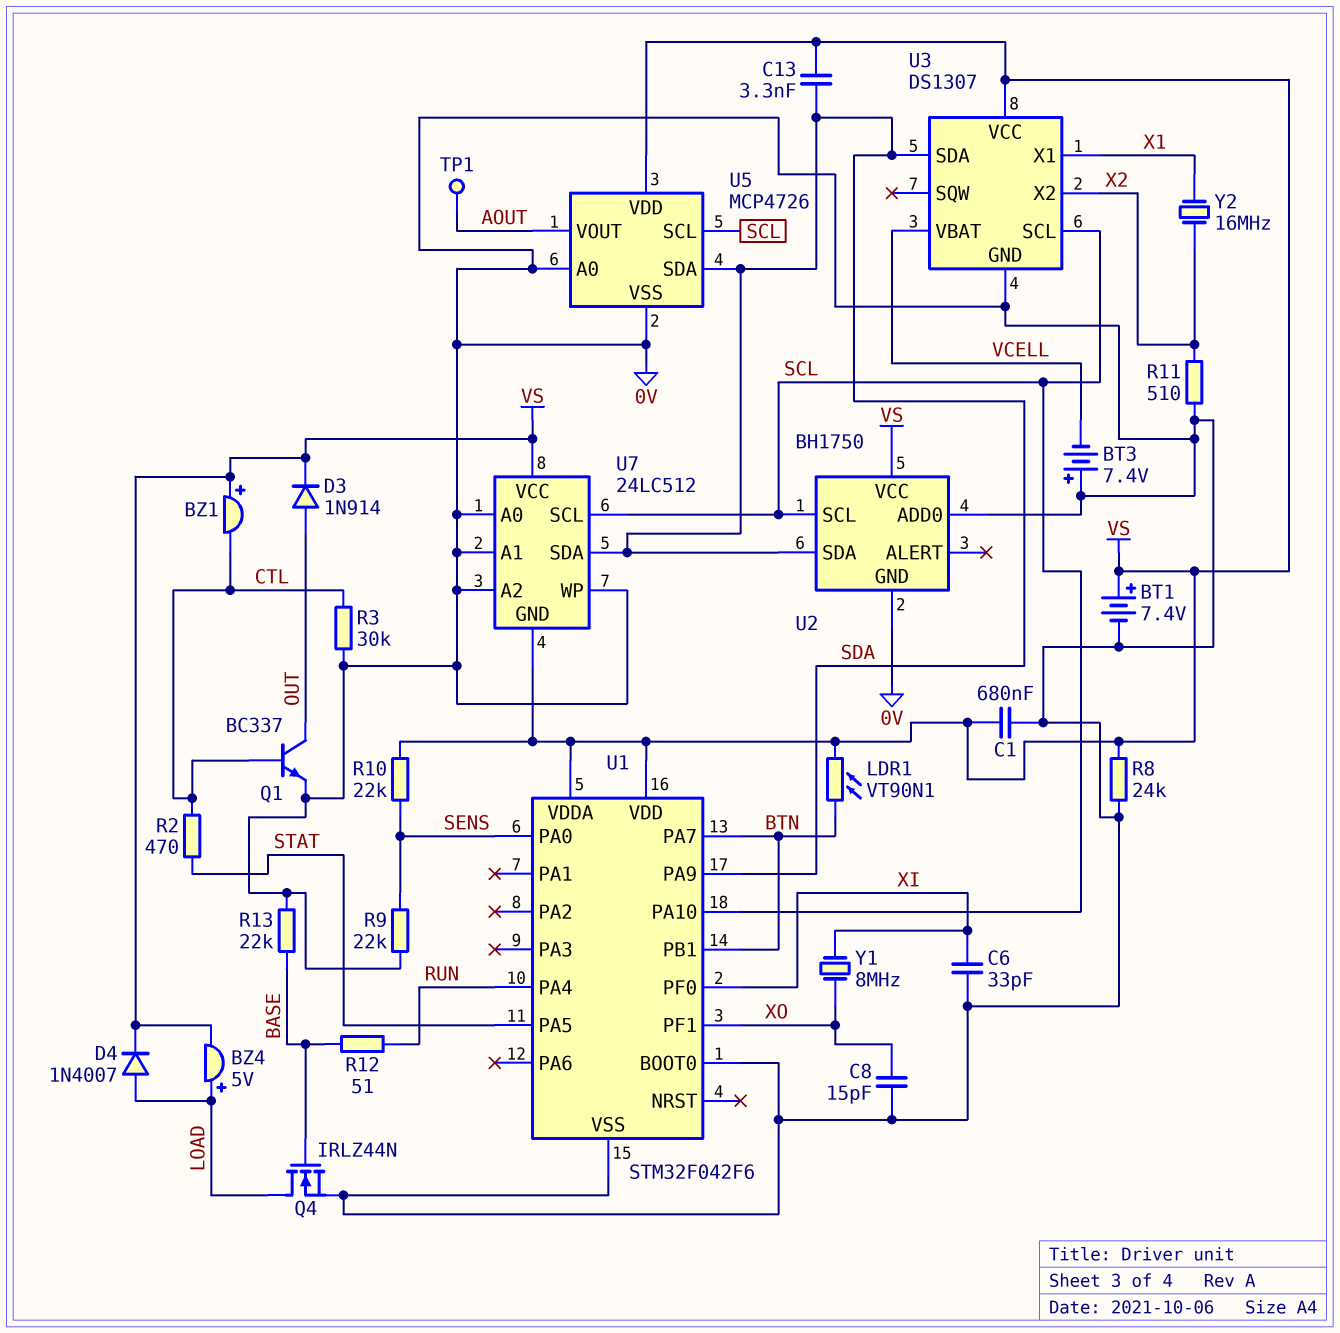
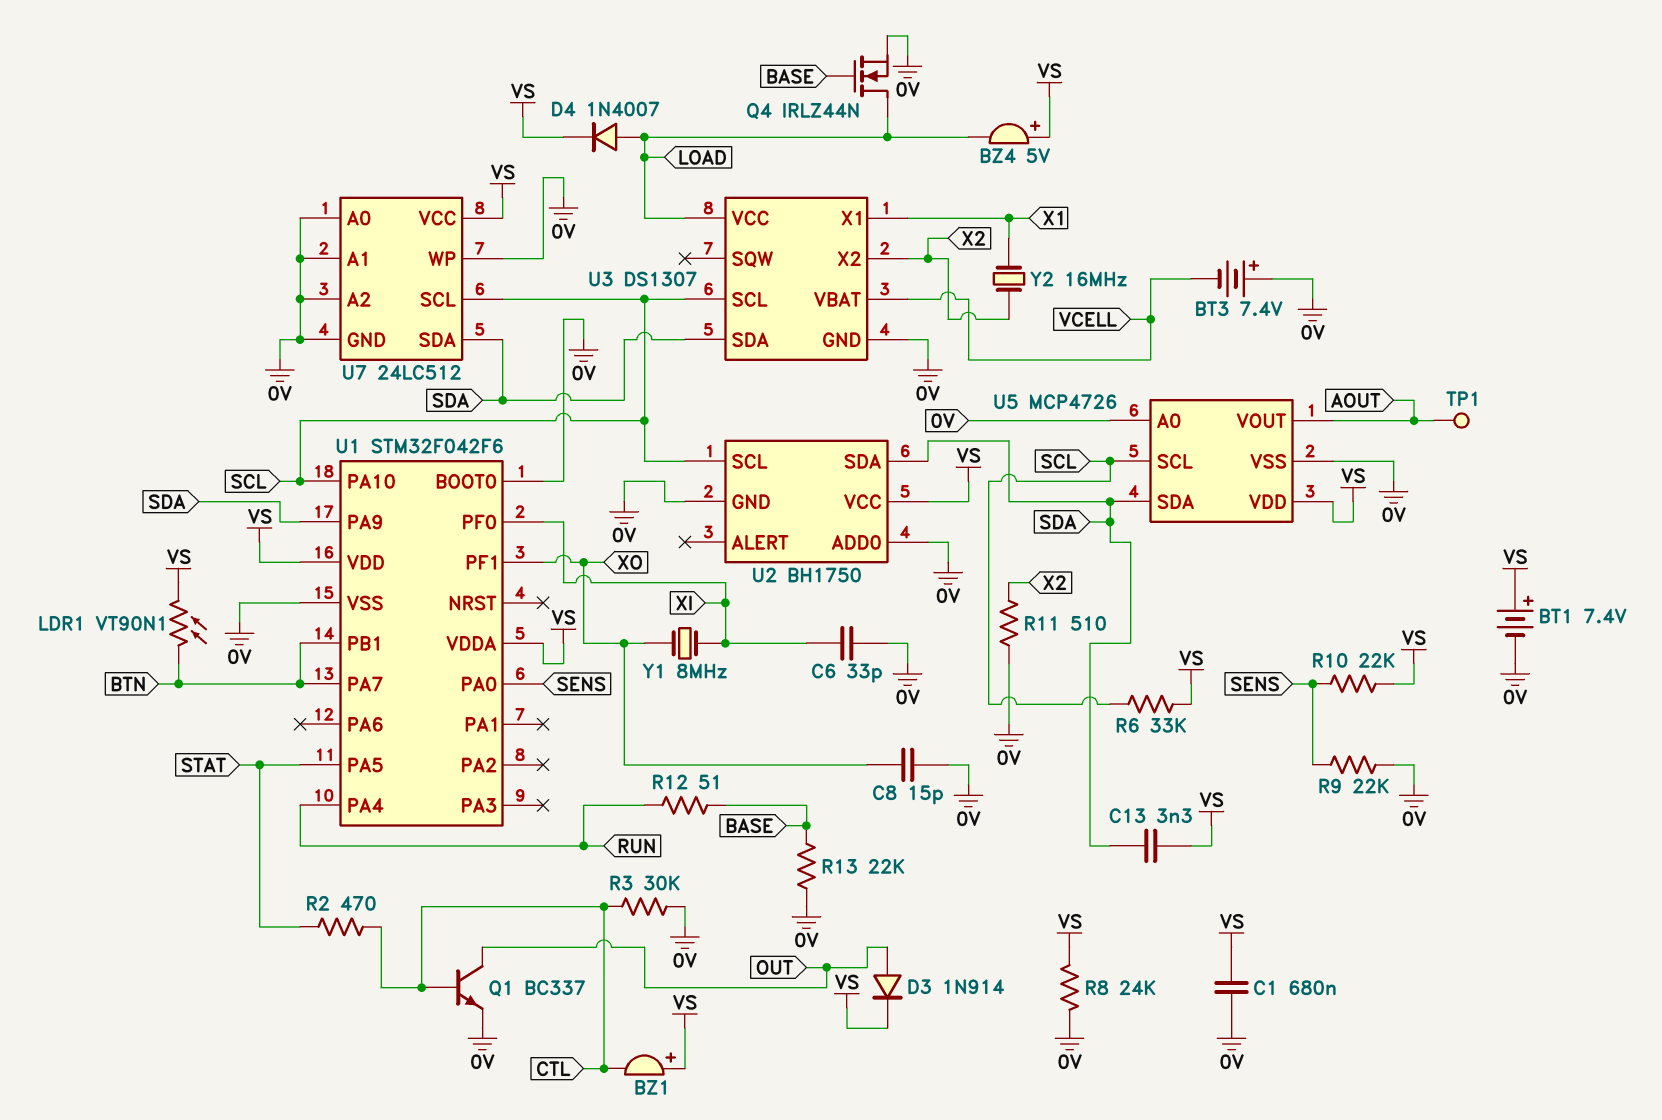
BZ4: buzzer 5V (plus LOAD, minus VS) -> buzzer 5V (plus VS, minus LOAD)
R6: none -> 33k (SCL, VS)
U3 pin VCC: VS -> LOAD
U7 pin GND: VS -> 0V

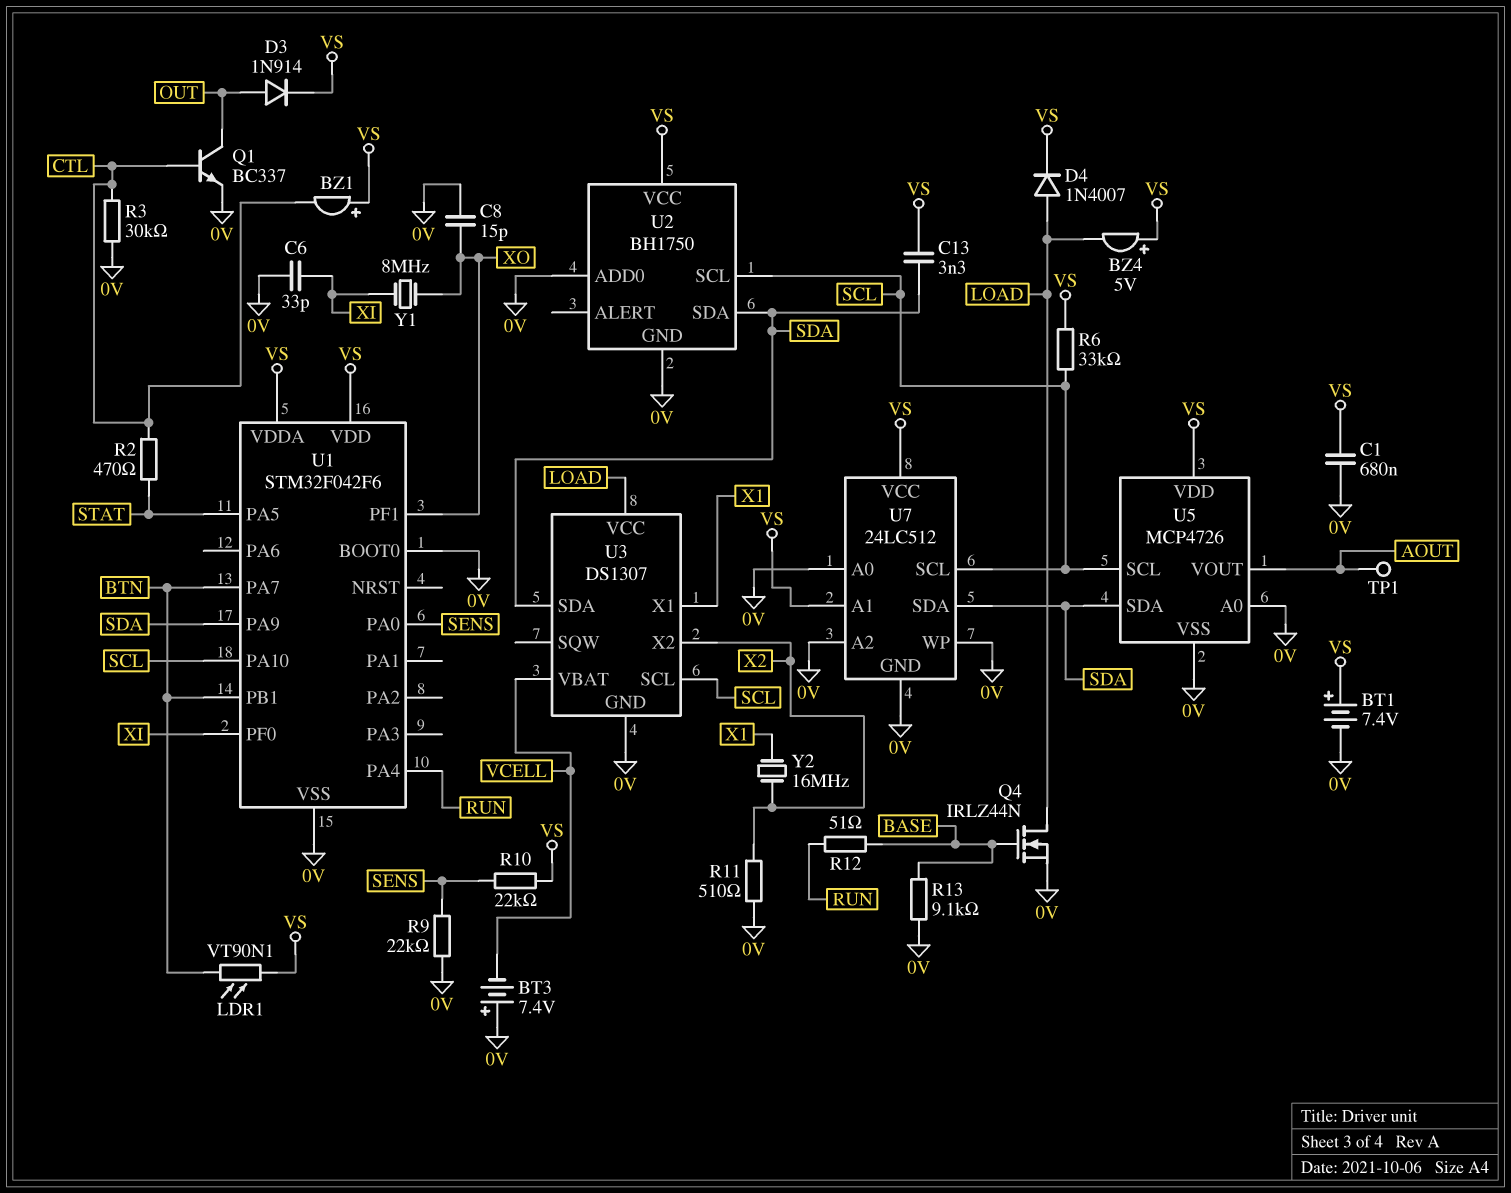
R8: 24k (0V, VS) -> none
R13: 22k (0V, BASE) -> 9.1k (0V, BASE)
U7 pin A1: 0V -> VS

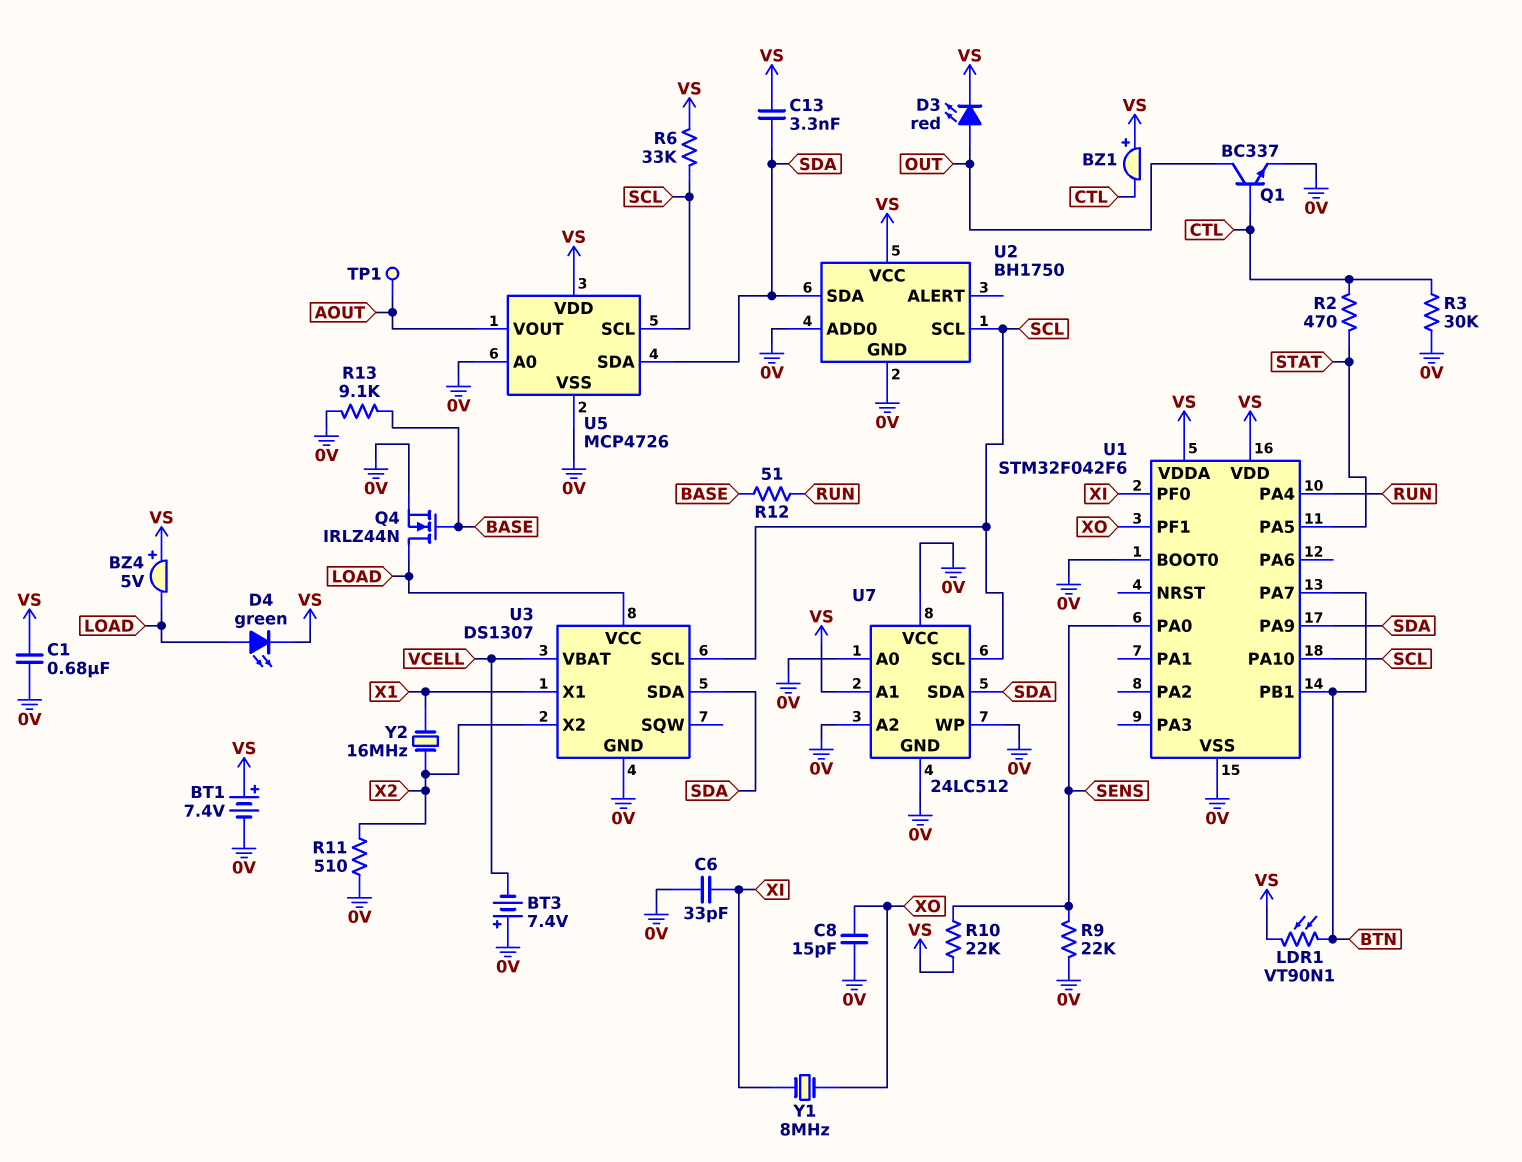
D3: diode 1N914 (A OUT, K VS) -> LED red (A OUT, K VS)
D4: diode 1N4007 (A LOAD, K VS) -> LED green (A LOAD, K VS)
U7 pin VCC: VS -> 0V

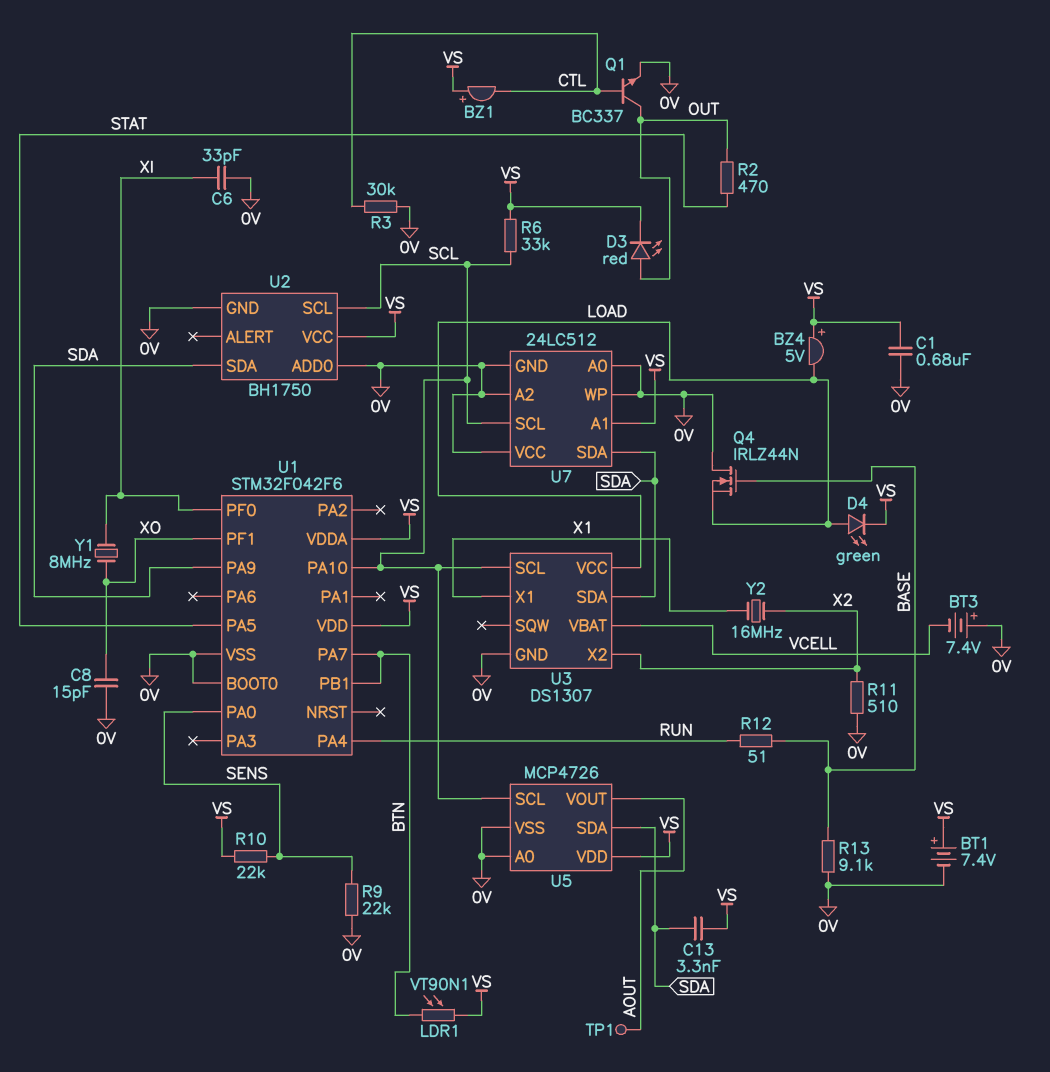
Q4: NMOS IRLZ44N (G BASE, D LOAD, S 0V) -> NMOS IRLZ44N (G BASE, D 0V, S LOAD)
R2: 470 (CTL, STAT) -> 470 (OUT, STAT)

